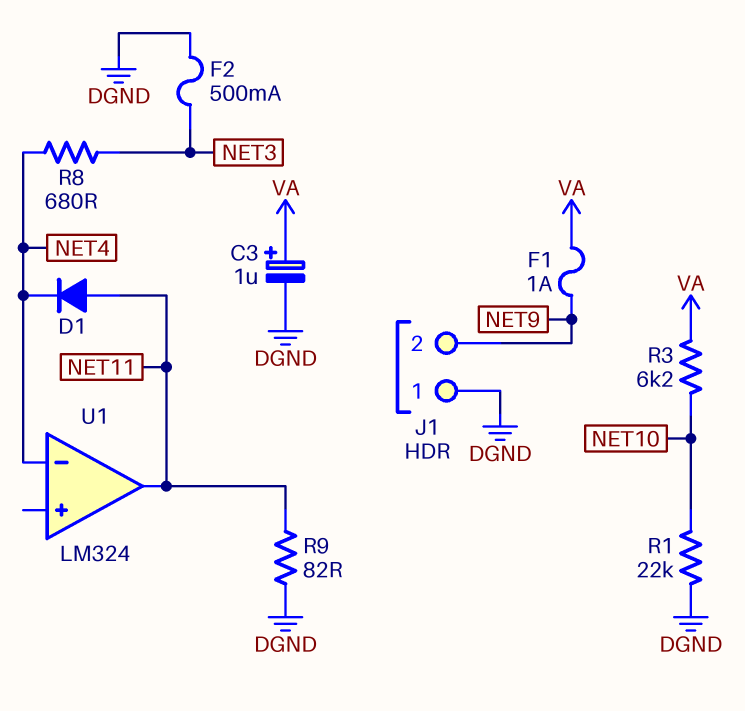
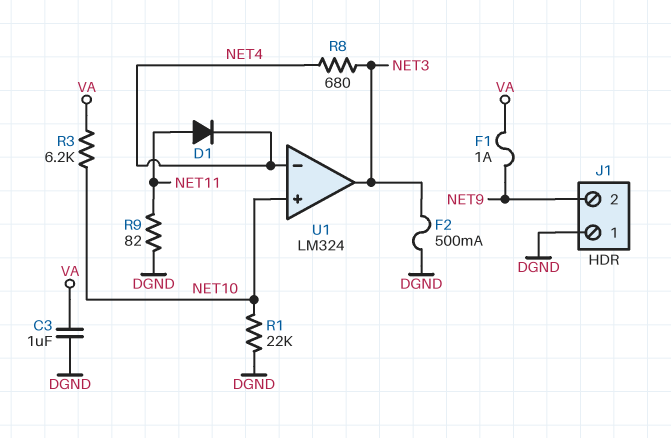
C3: 1uF (plus VA, minus DGND) -> 1uF (DGND, VA)
U1 pin in+: none -> NET10
U1 pin out: NET11 -> NET3

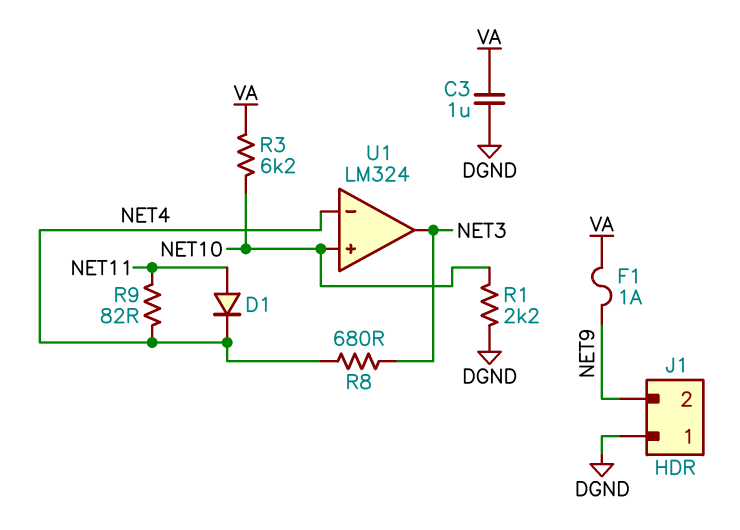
F2: 500mA (DGND, NET3) -> none
R1: 22k (DGND, NET10) -> 2.2k (DGND, NET10)
R9: 82 (DGND, NET11) -> 82 (NET4, NET11)

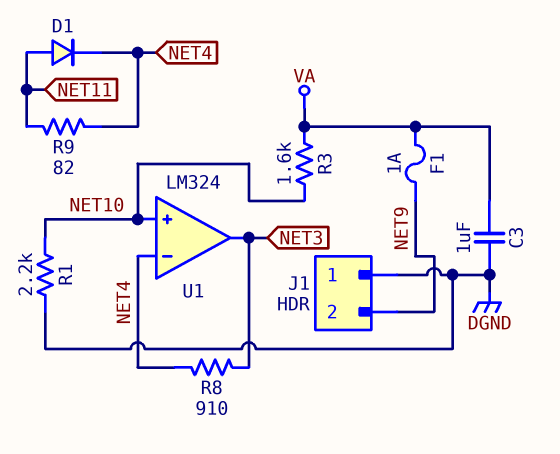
R3: 6.2k (NET10, VA) -> 1.6k (NET10, VA)
R8: 680 (NET3, NET4) -> 910 (NET3, NET4)

